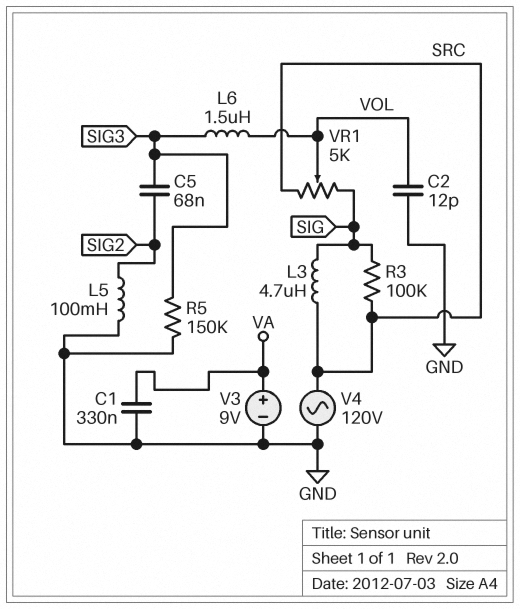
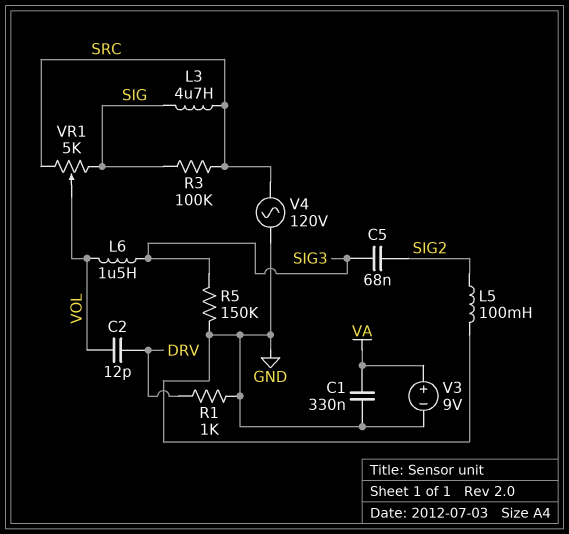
C2: 12pF (GND, VOL) -> 12pF (DRV, VOL)
R1: none -> 1k (DRV, GND)

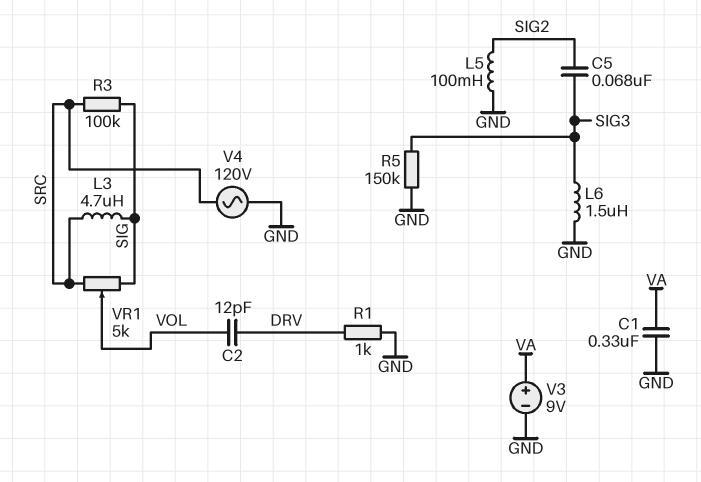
L6: 1.5uH (SIG3, VOL) -> 1.5uH (GND, SIG3)

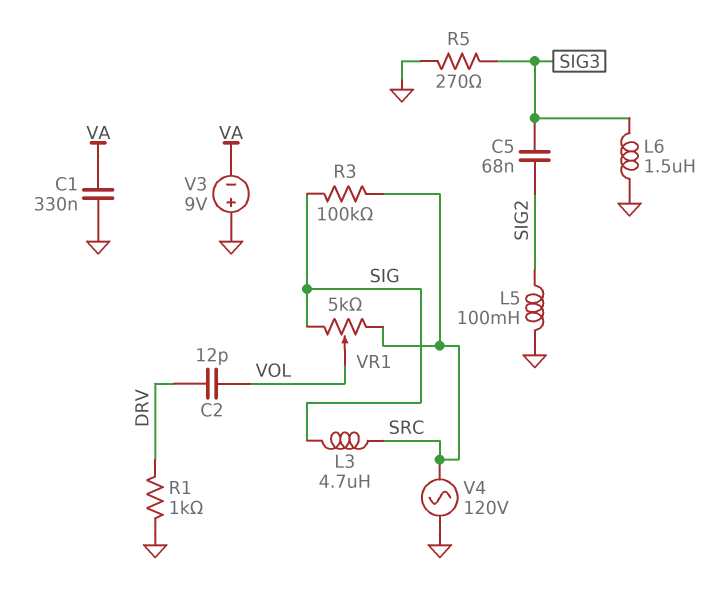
R5: 150k (GND, SIG3) -> 270 (GND, SIG3)
V3: 9V (plus VA, minus GND) -> 9V (plus GND, minus VA)

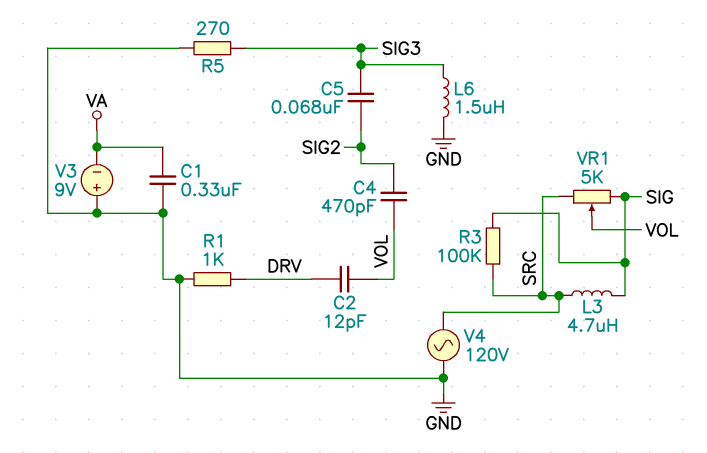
C4: none -> 470pF (SIG2, VOL)
L5: 100mH (GND, SIG2) -> none

